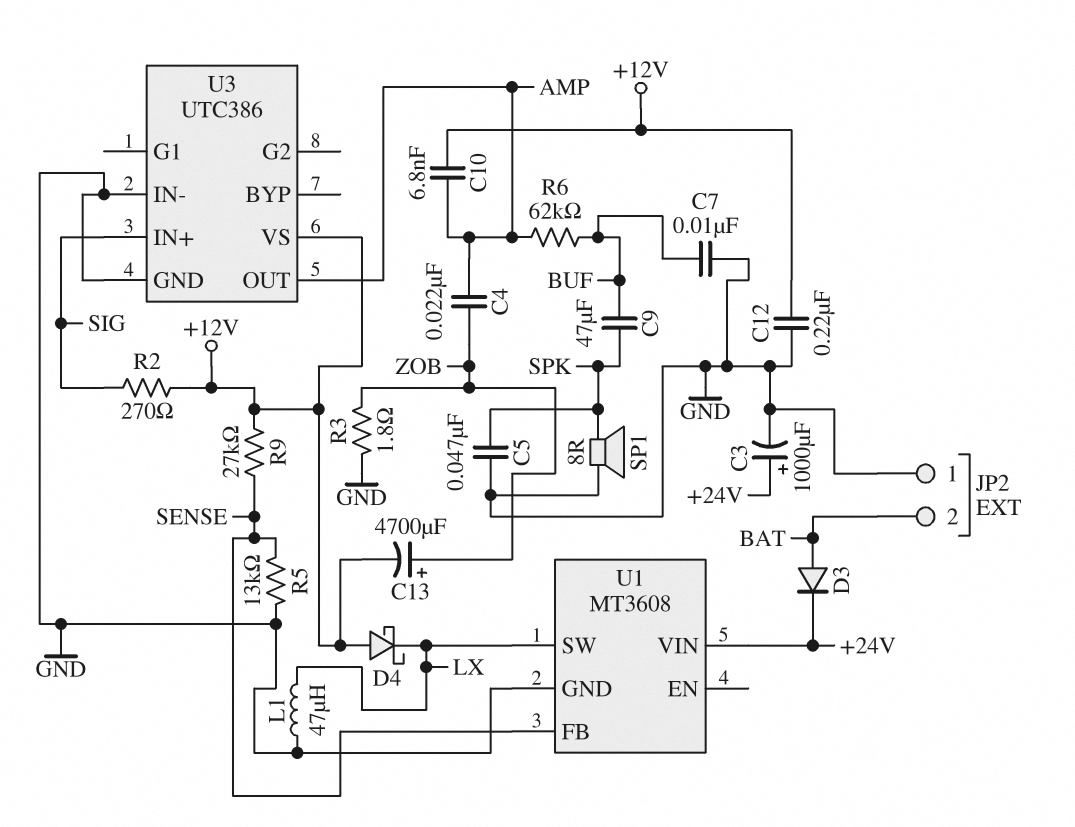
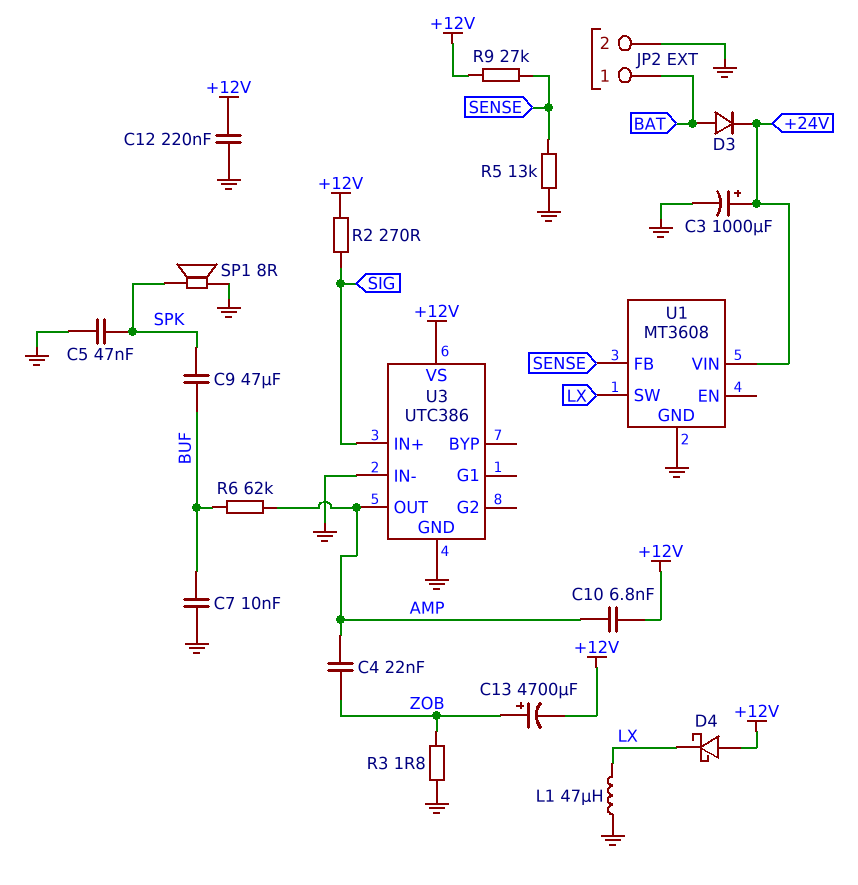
JP2 pin 1: GND -> BAT
JP2 pin 2: BAT -> GND

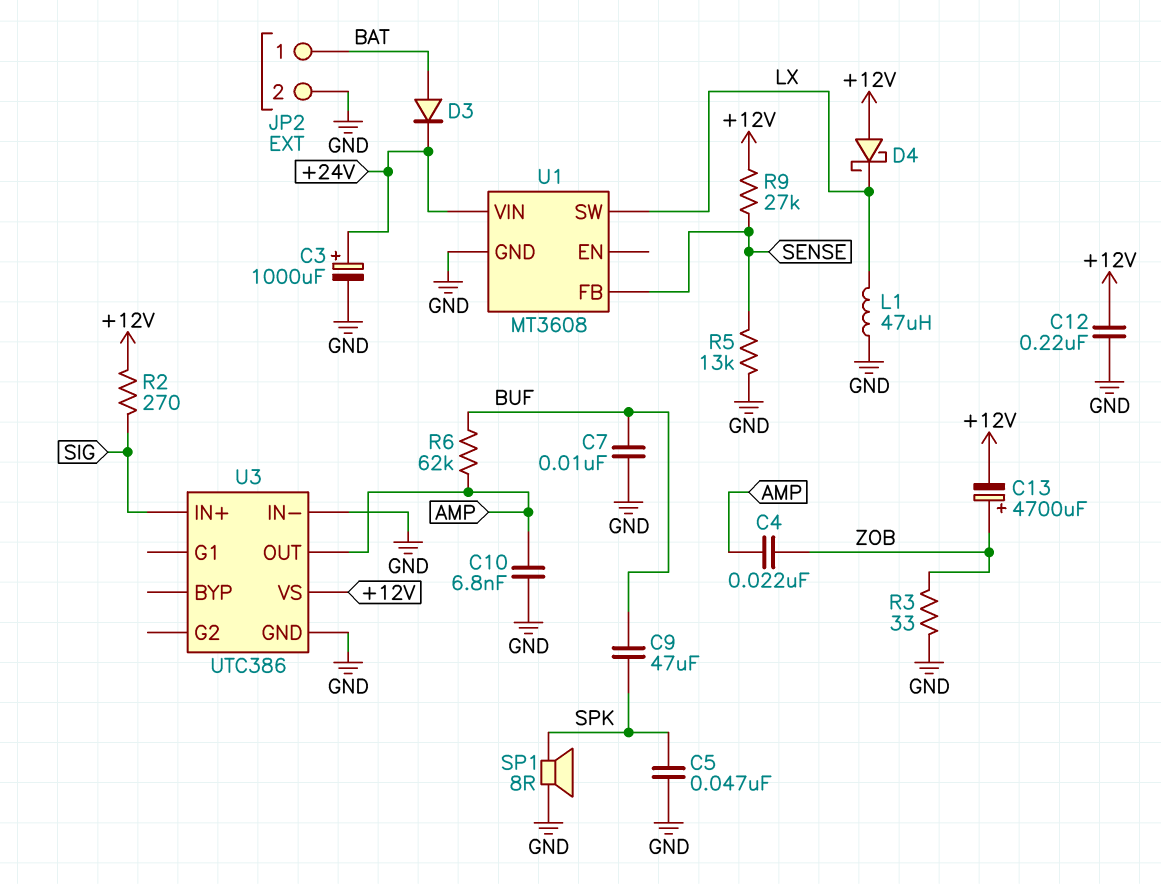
C10: 6.8nF (+12V, AMP) -> 6.8nF (AMP, GND)
R3: 1.8 (GND, ZOB) -> 33 (GND, ZOB)

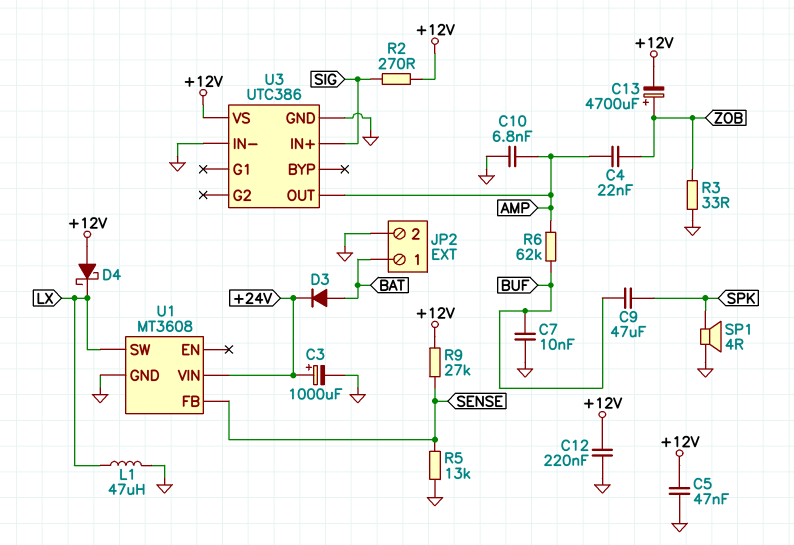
C5: 47nF (GND, SPK) -> 47nF (+12V, GND)
SP1: speaker 8R (GND, SPK) -> speaker 4R (GND, SPK)

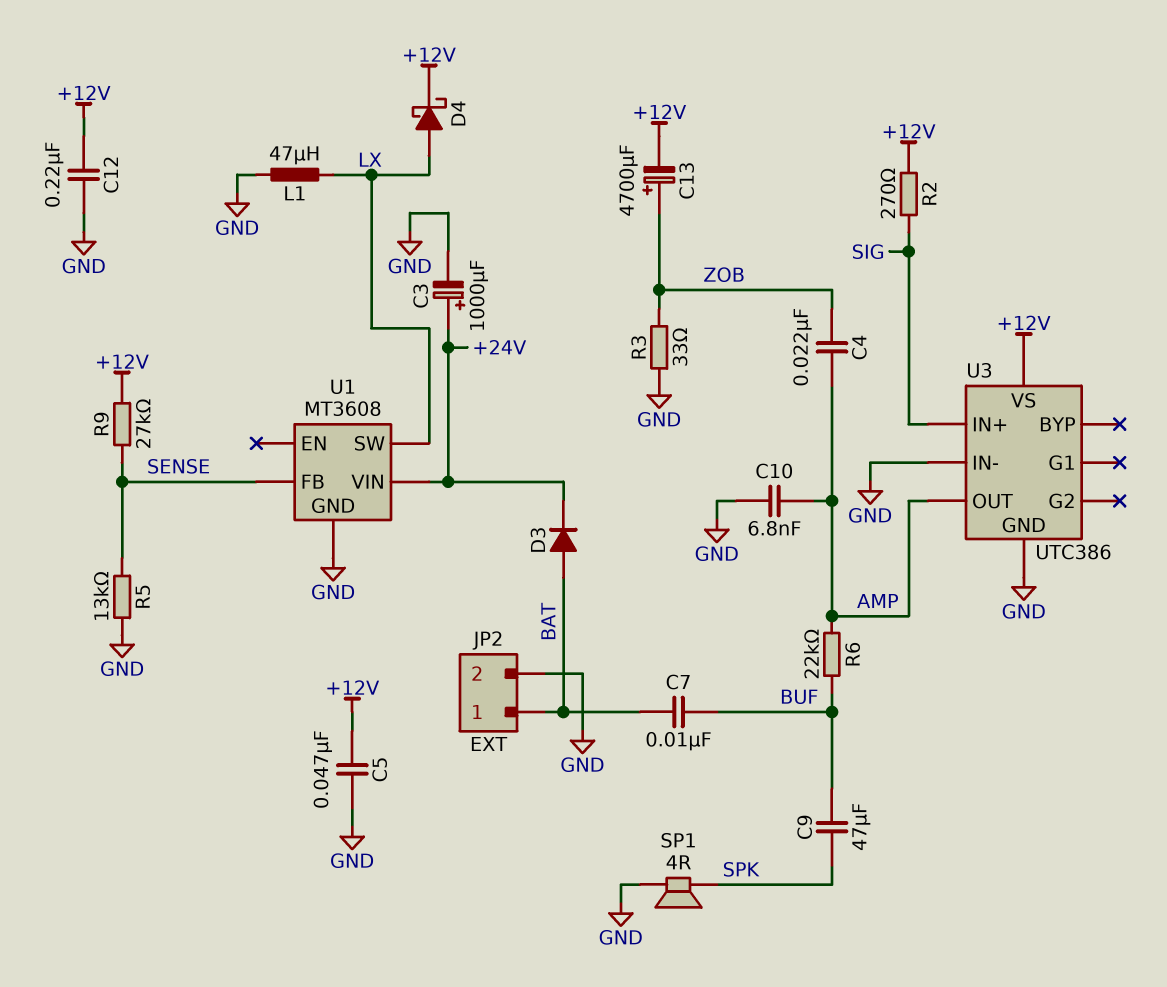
C7: 10nF (BUF, GND) -> 10nF (BAT, BUF)
D4: schottky (A +12V, K LX) -> schottky (A LX, K +12V)
R6: 62k (AMP, BUF) -> 22k (AMP, BUF)

